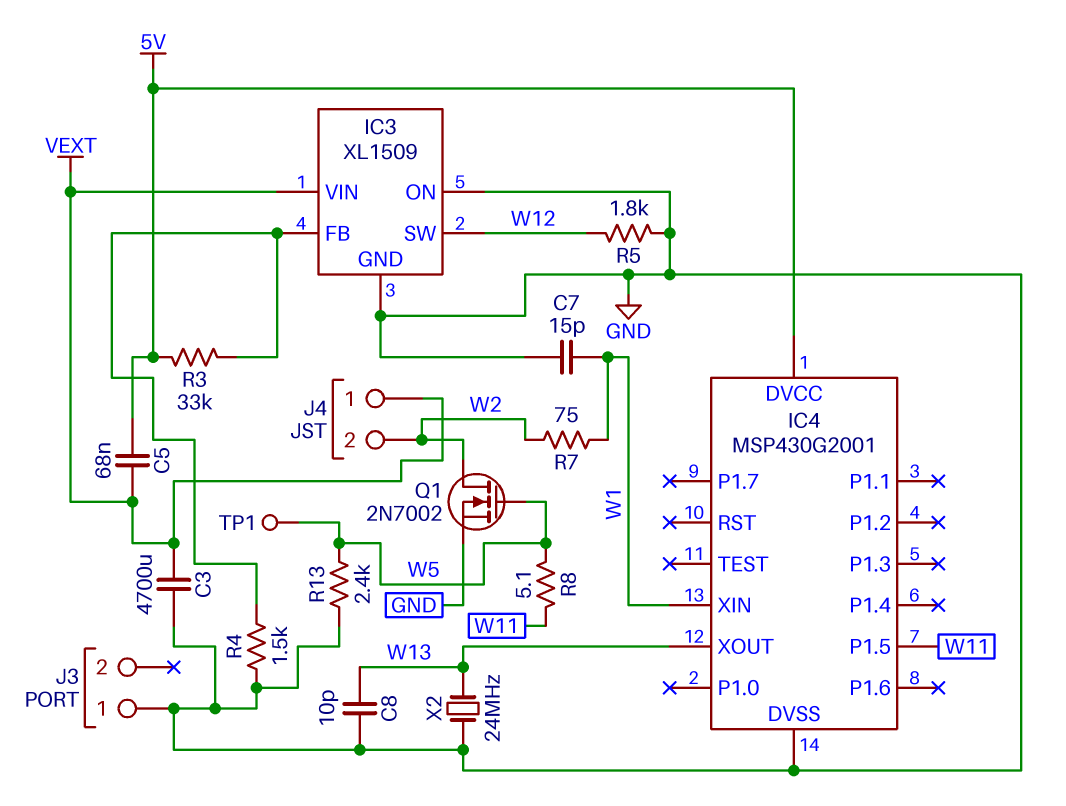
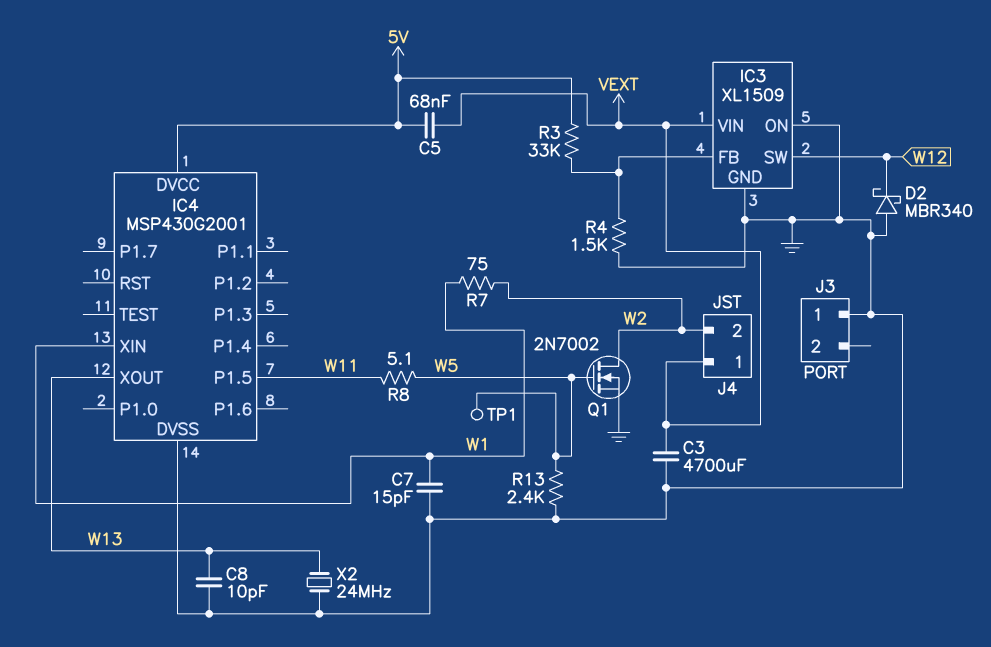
D2: none -> schottky MBR340 (A GND, K W12)
R5: 1.8k (GND, W12) -> none

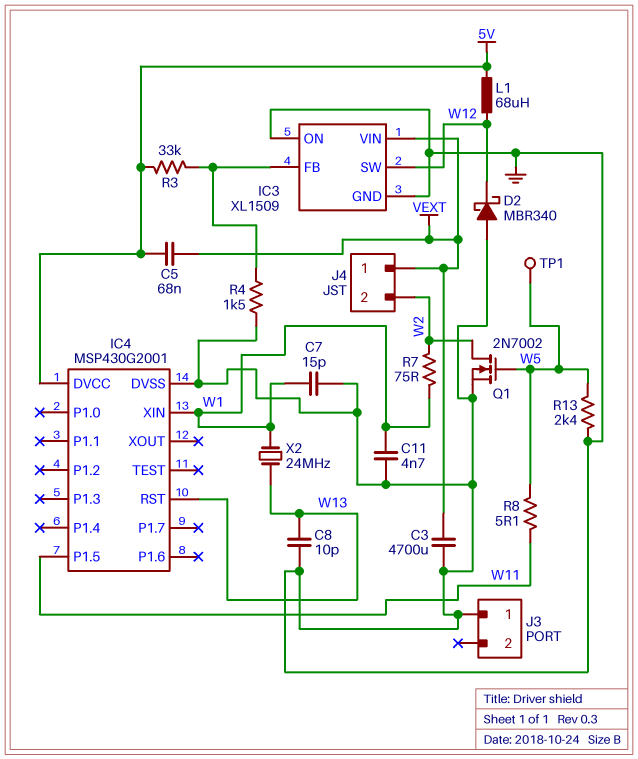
C11: none -> 4.7nF (GND, W1)
IC4 pin RST: none -> W13
IC4 pin XOUT: W13 -> none
L1: none -> 68uH (5V, W12)
X2: 24MHz (GND, W13) -> 24MHz (W1, W13)

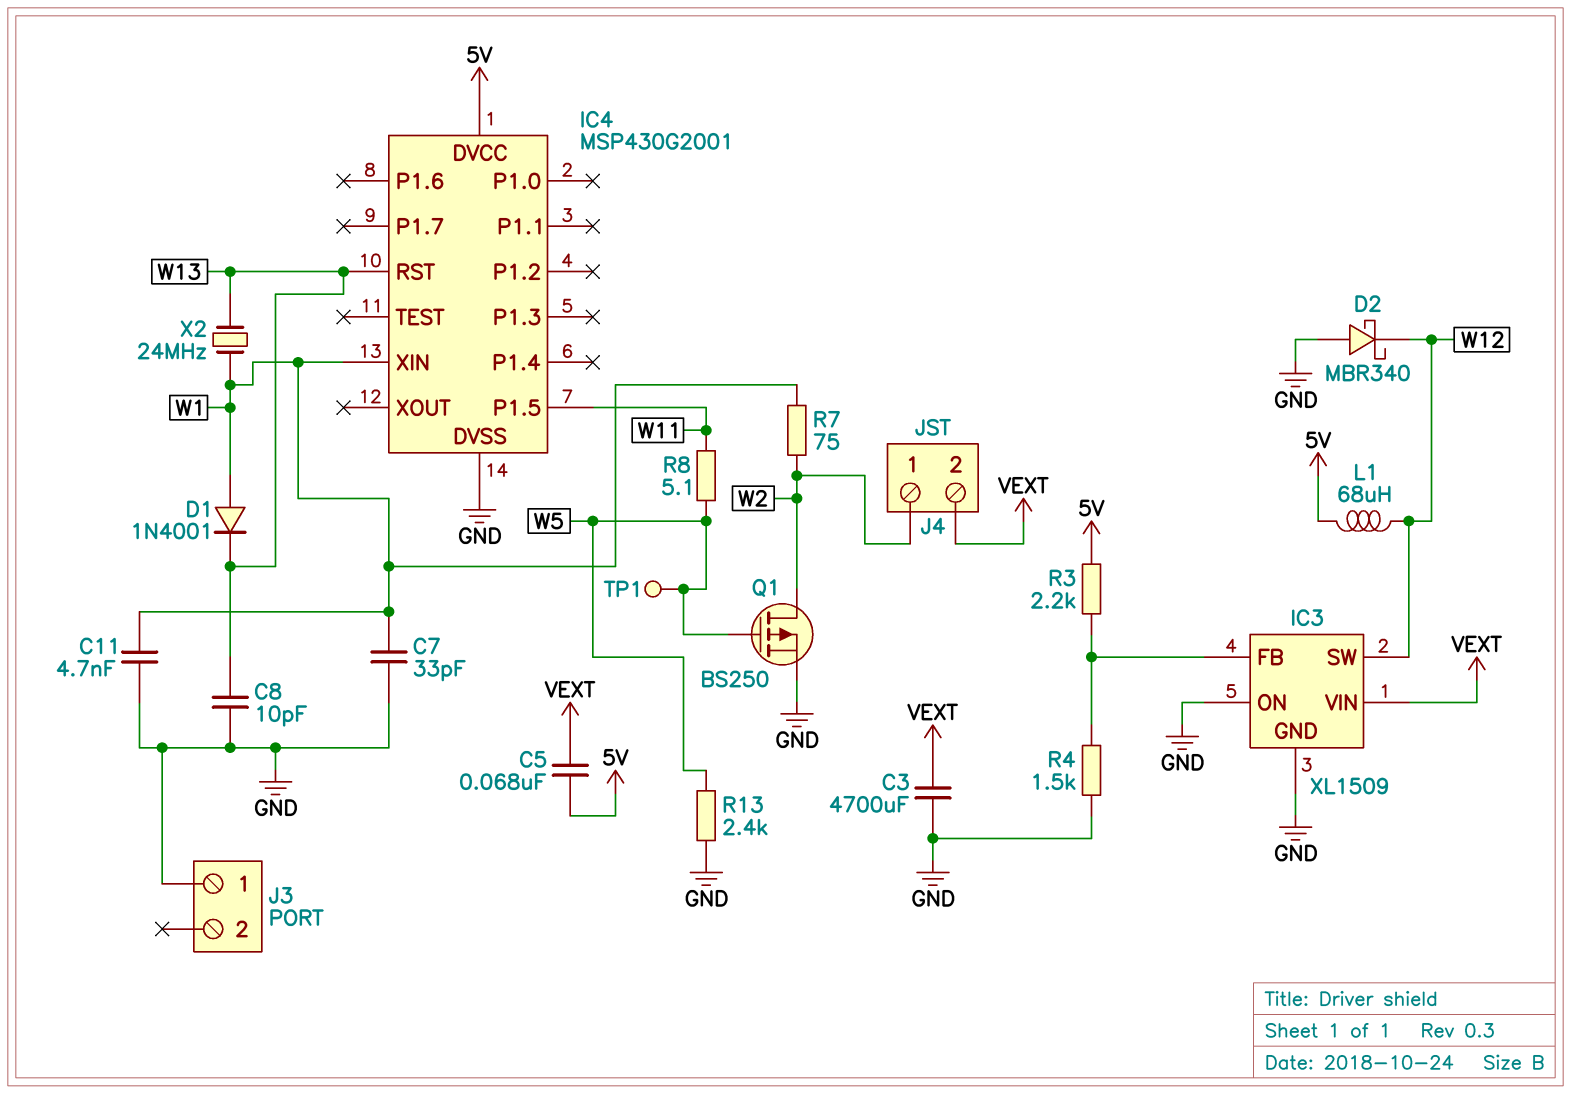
C7: 15pF (GND, W1) -> 33pF (GND, W1)
D1: none -> diode 1N4001 (A W1, K W13)
J4 pin 1: VEXT -> W2
J4 pin 2: W2 -> VEXT
Q1: NMOS 2N7002 (G W5, D W2, S GND) -> PMOS BS250 (G W5, D W2, S GND)
R3: 33k (5V, IC3/FB) -> 2.2k (5V, IC3/FB)

